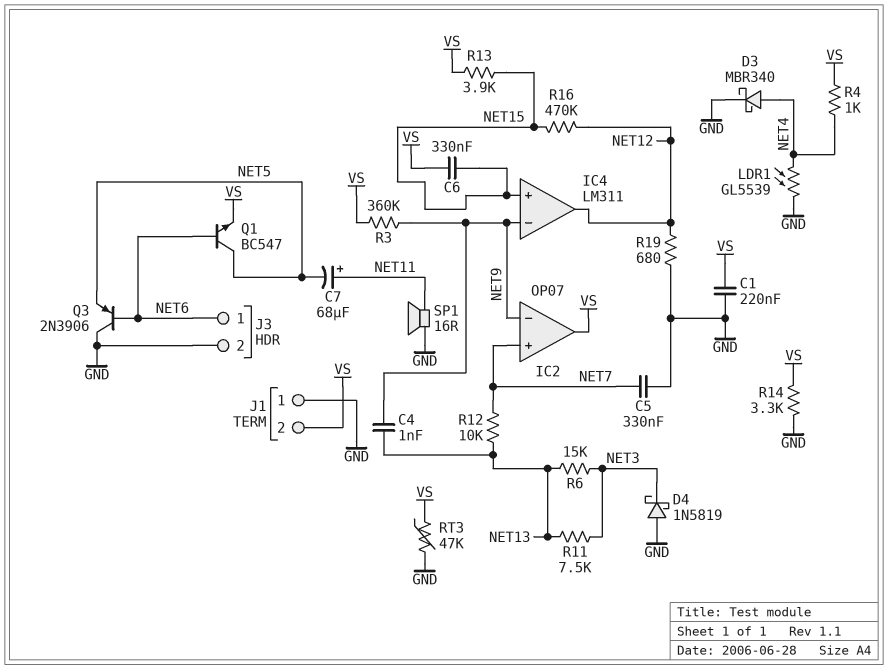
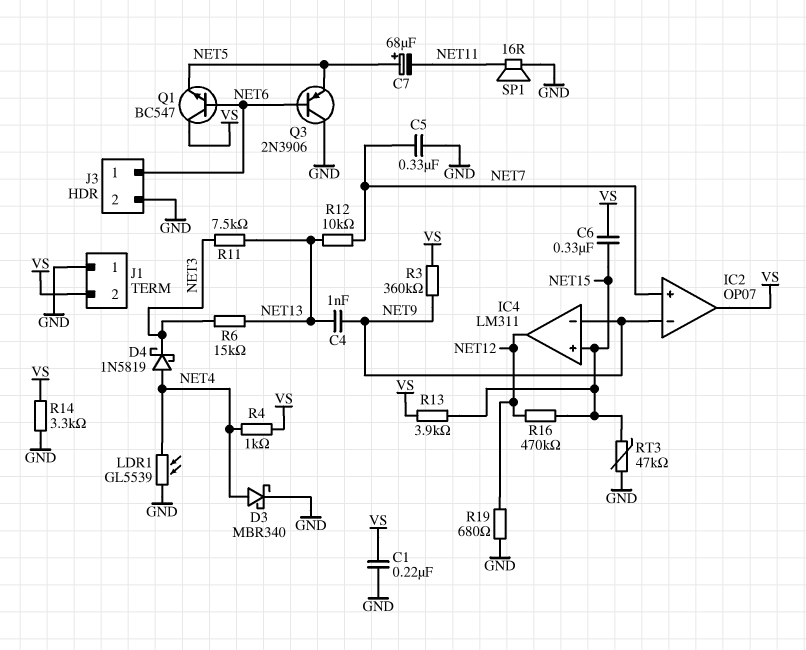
C7: 68uF (plus NET11, minus NET5) -> 68uF (plus NET5, minus NET11)
D4: schottky 1N5819 (A GND, K NET3) -> schottky 1N5819 (A NET4, K NET3)
Q1: NPN BC547 (B NET6, C NET5, E VS) -> NPN BC547 (B NET6, C VS, E NET5)
RT3: 47k (GND, VS) -> 47k (GND, NET15)

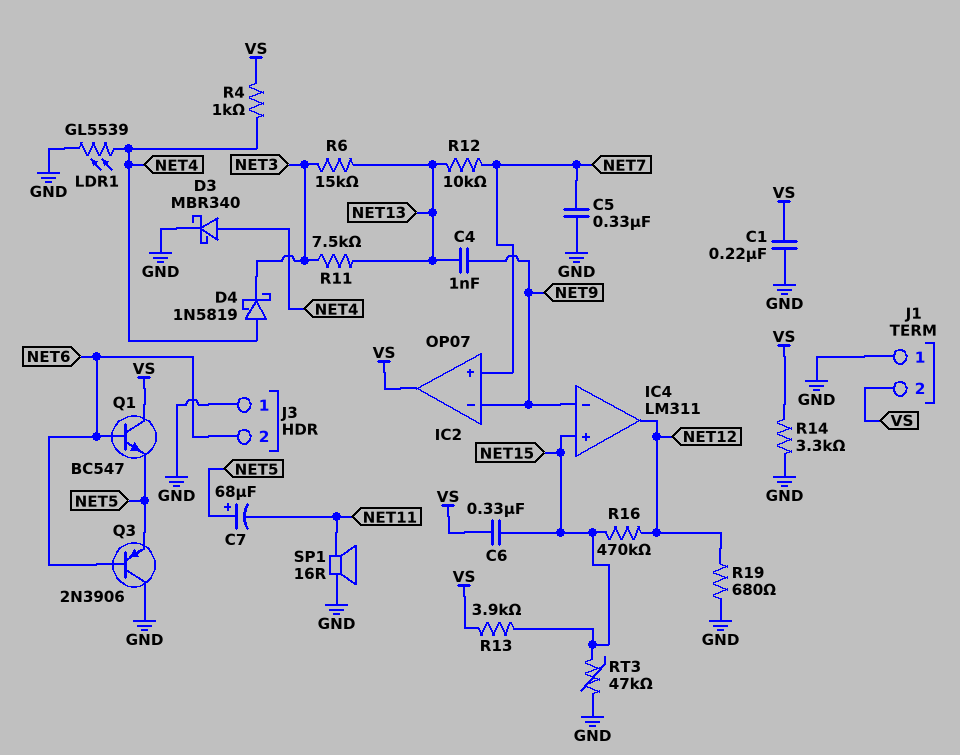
J3 pin 1: NET6 -> GND
J3 pin 2: GND -> NET6
R3: 360k (NET9, VS) -> none

